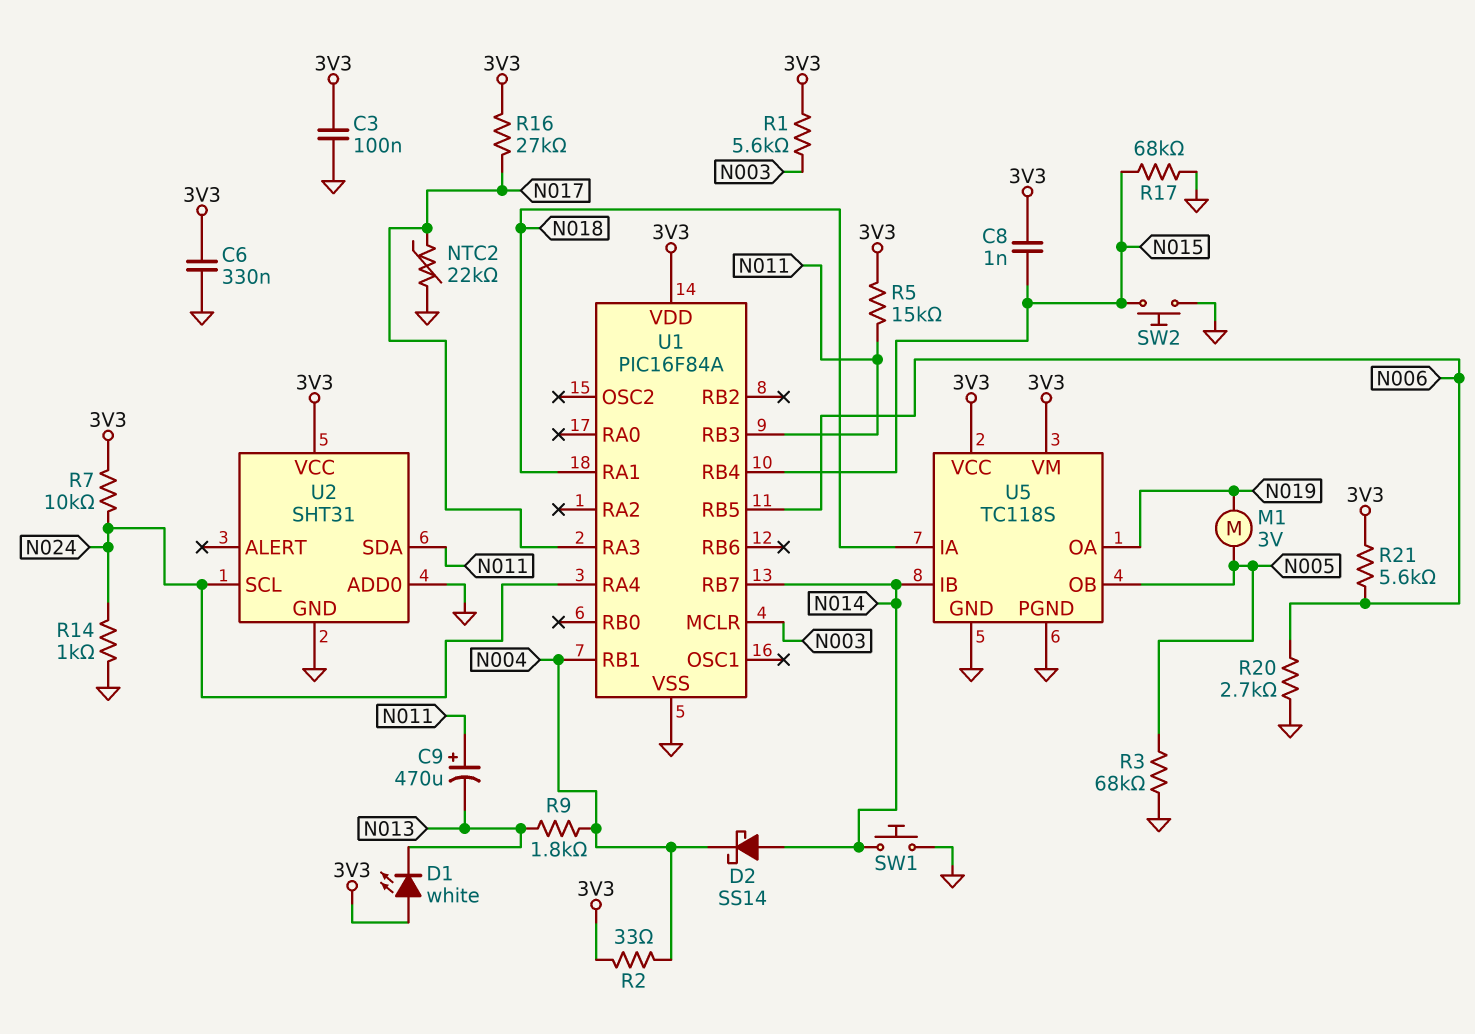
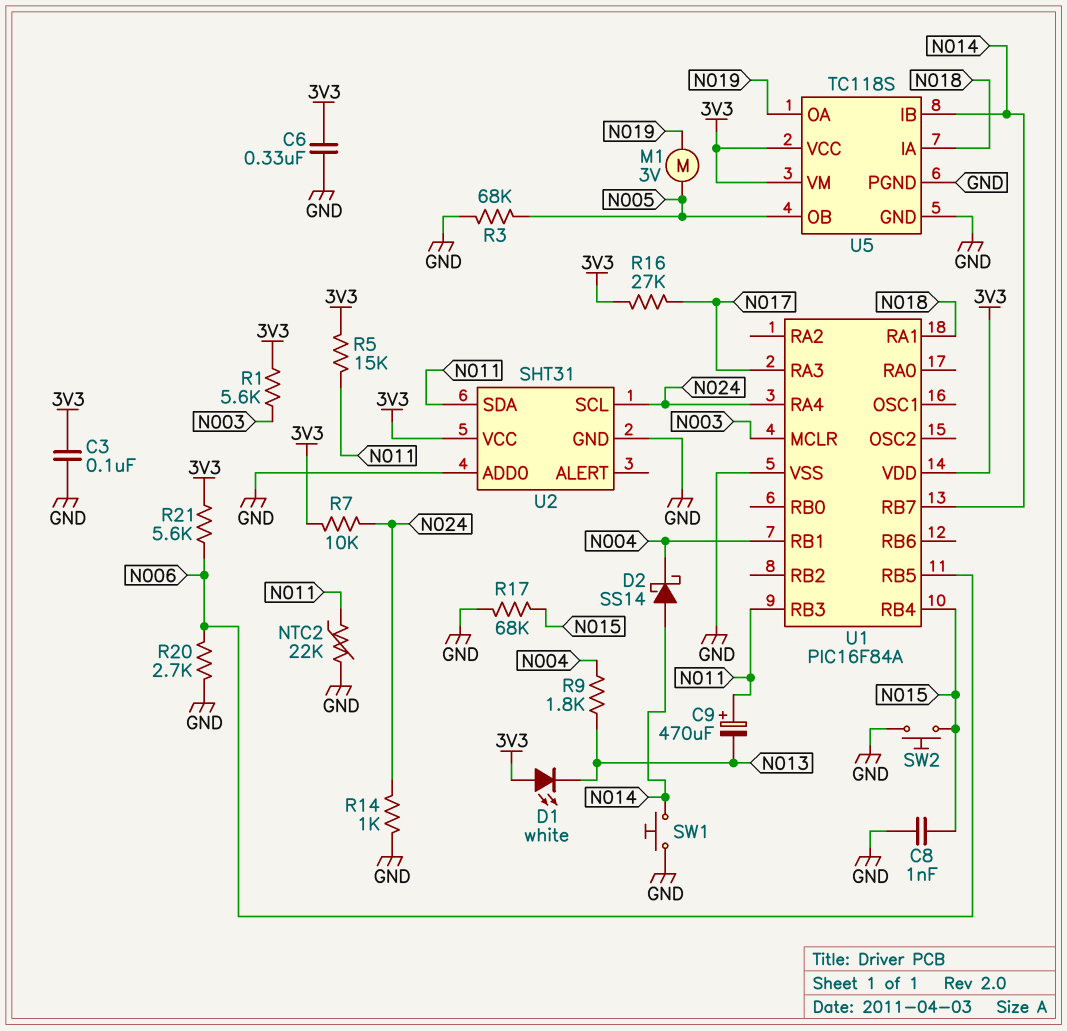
C8: 1nF (3V3, N015) -> 1nF (GND, N015)
NTC2: 22k (GND, N017) -> 22k (GND, N011)
R2: 33 (3V3, N004) -> none

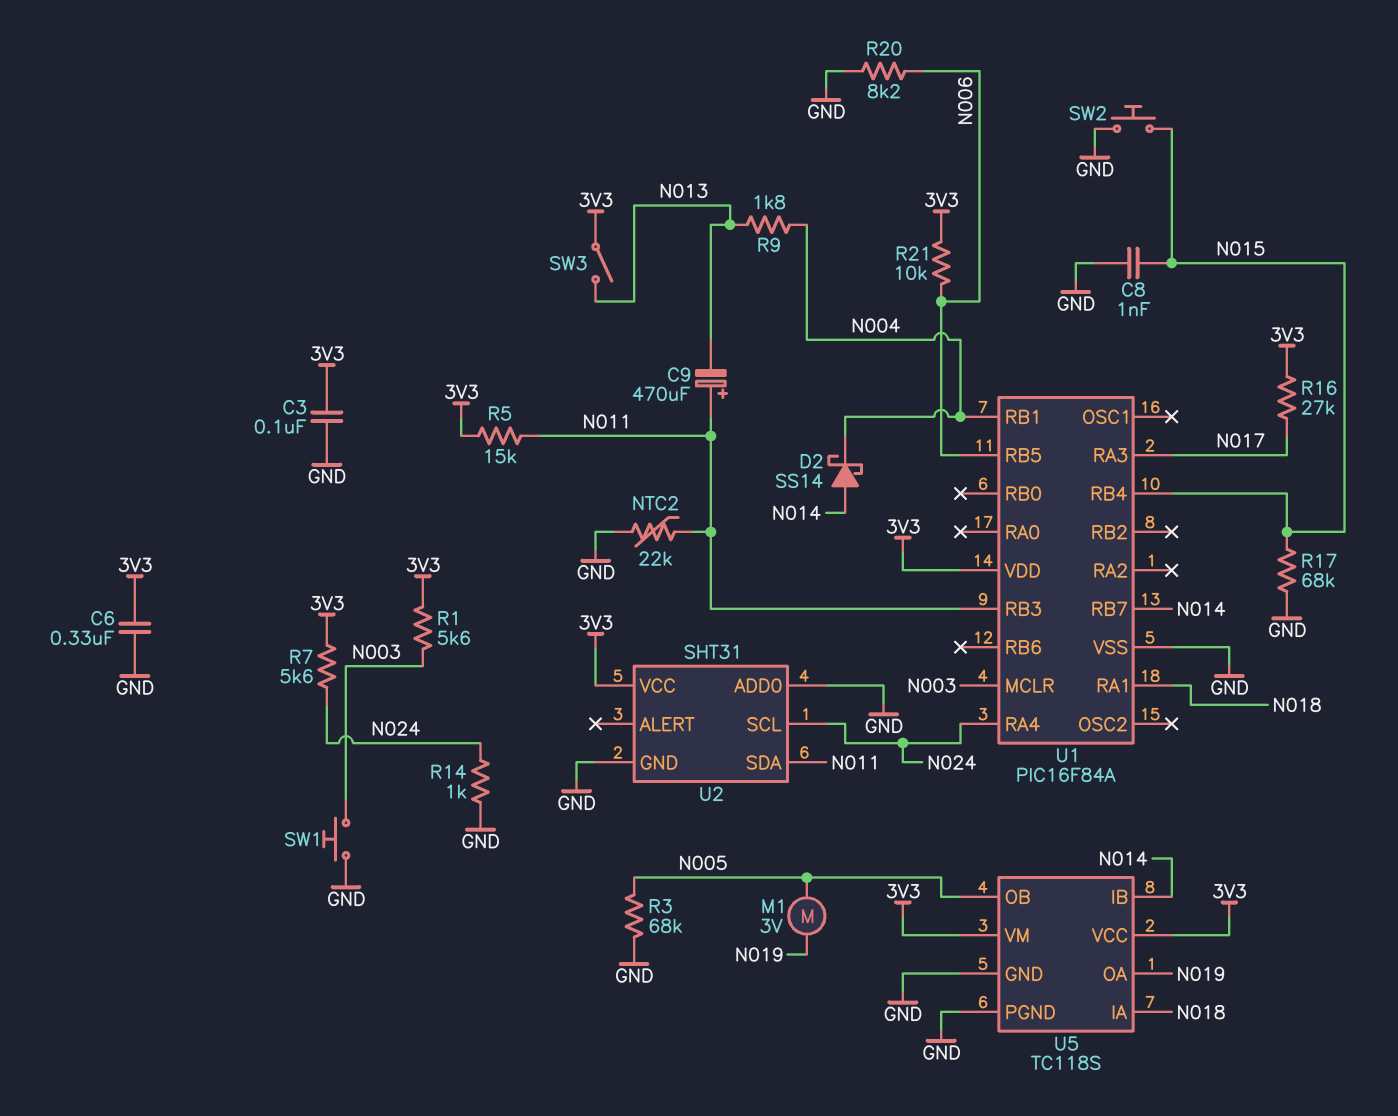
D1: LED white (A 3V3, K N013) -> none
R7: 10k (3V3, N024) -> 5.6k (3V3, N024)
R20: 2.7k (GND, N006) -> 8.2k (GND, N006)
R21: 5.6k (3V3, N006) -> 10k (3V3, N006)
SW1: button (GND, N014) -> button (GND, N003)
SW3: none -> switch (3V3, N013)

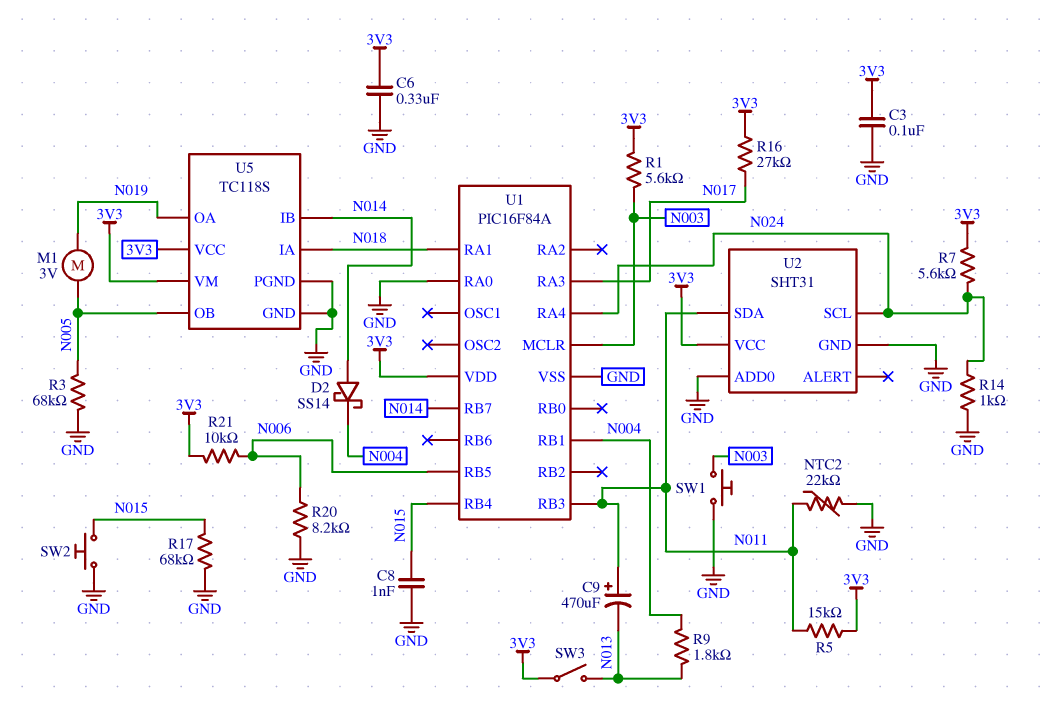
U1 pin RA0: none -> GND

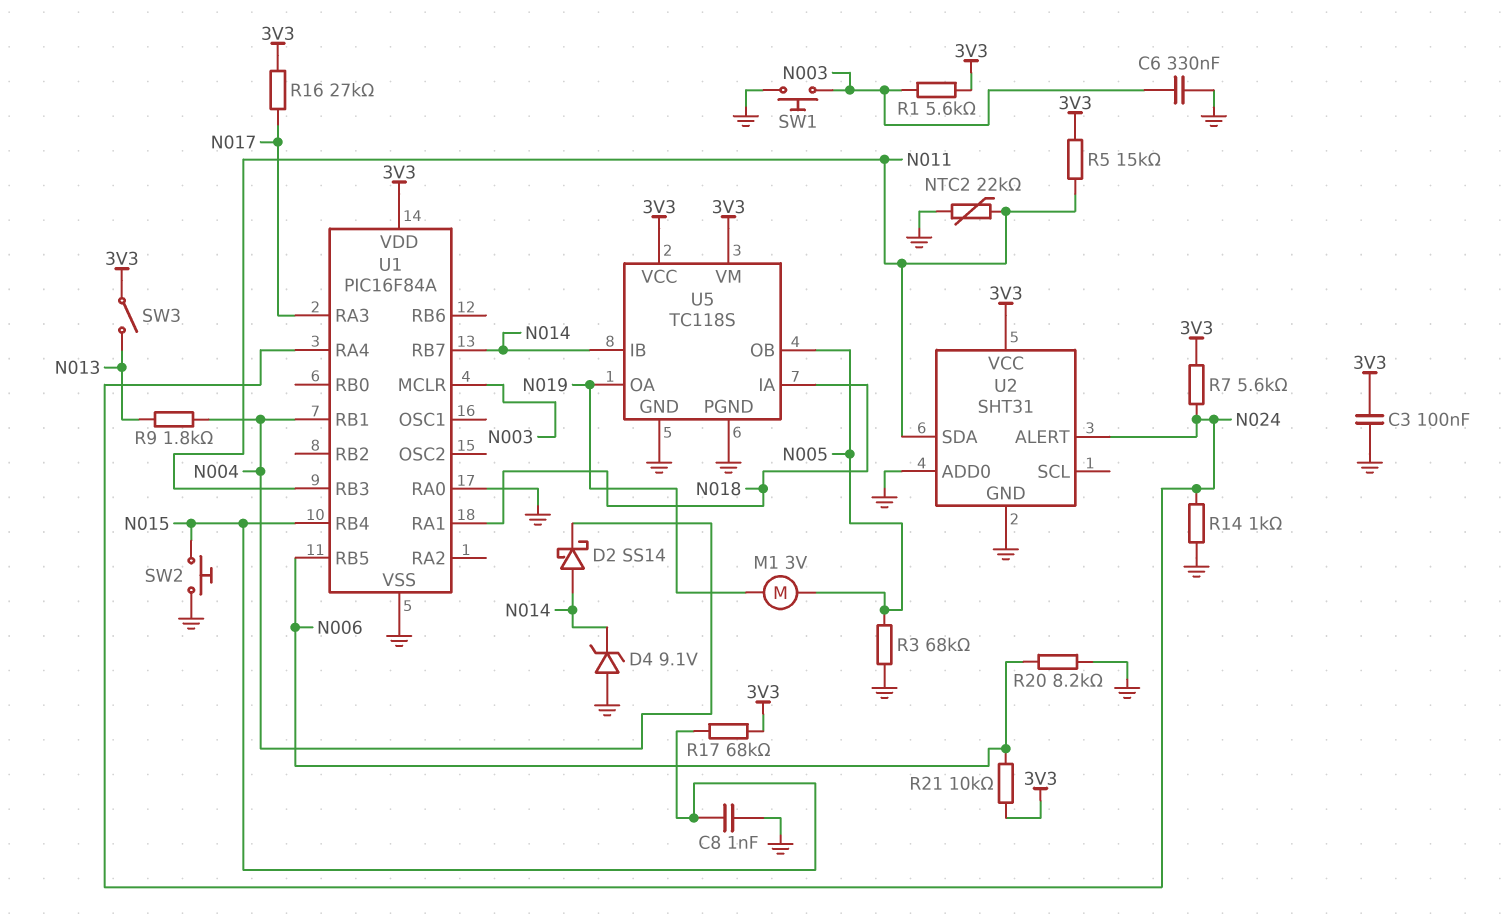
C6: 330nF (3V3, GND) -> 330nF (GND, N003)
C9: 470uF (plus N011, minus N013) -> none
D4: none -> zener 9.1V (A GND, K N014)
R17: 68k (GND, N015) -> 68k (3V3, N015)
U2 pin ALERT: none -> N024
U2 pin SCL: N024 -> none

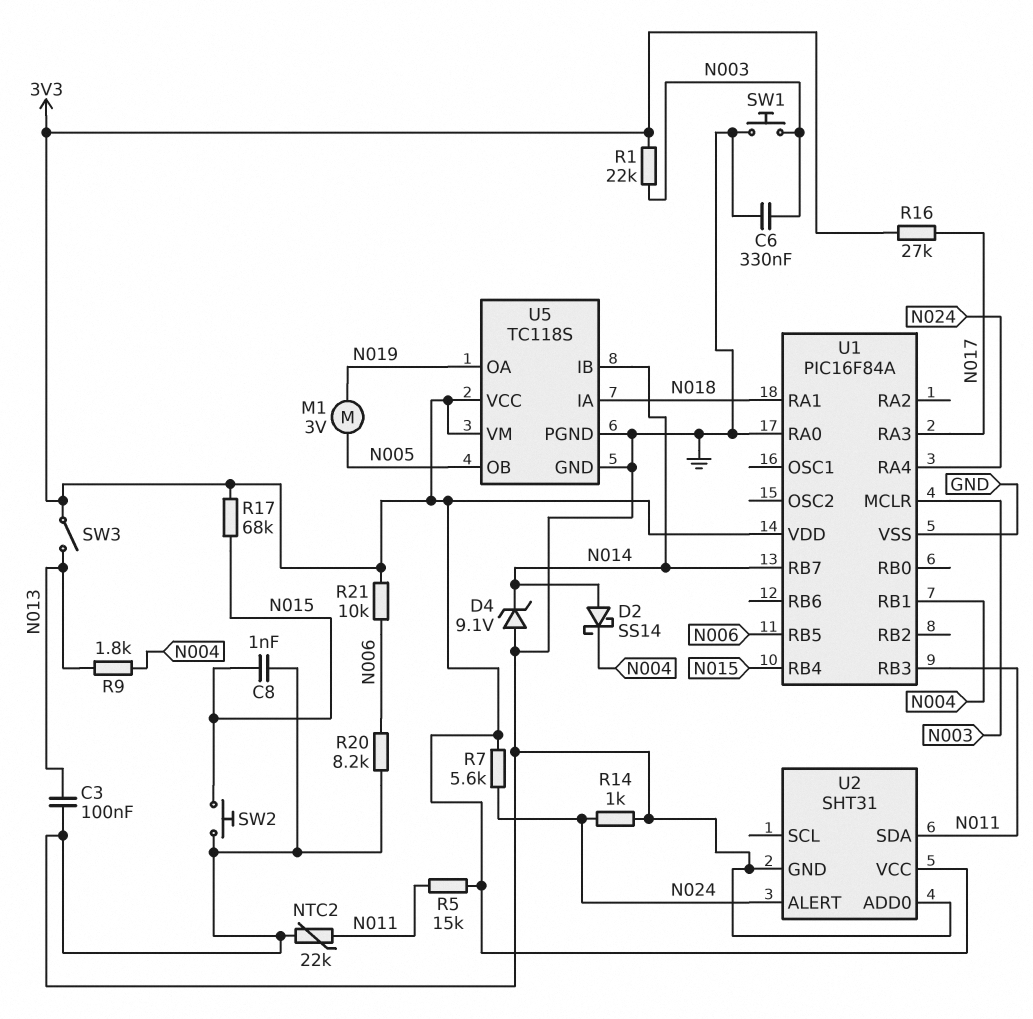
C3: 100nF (3V3, GND) -> 100nF (GND, N013)
R1: 5.6k (3V3, N003) -> 22k (3V3, N003)
R3: 68k (GND, N005) -> none

